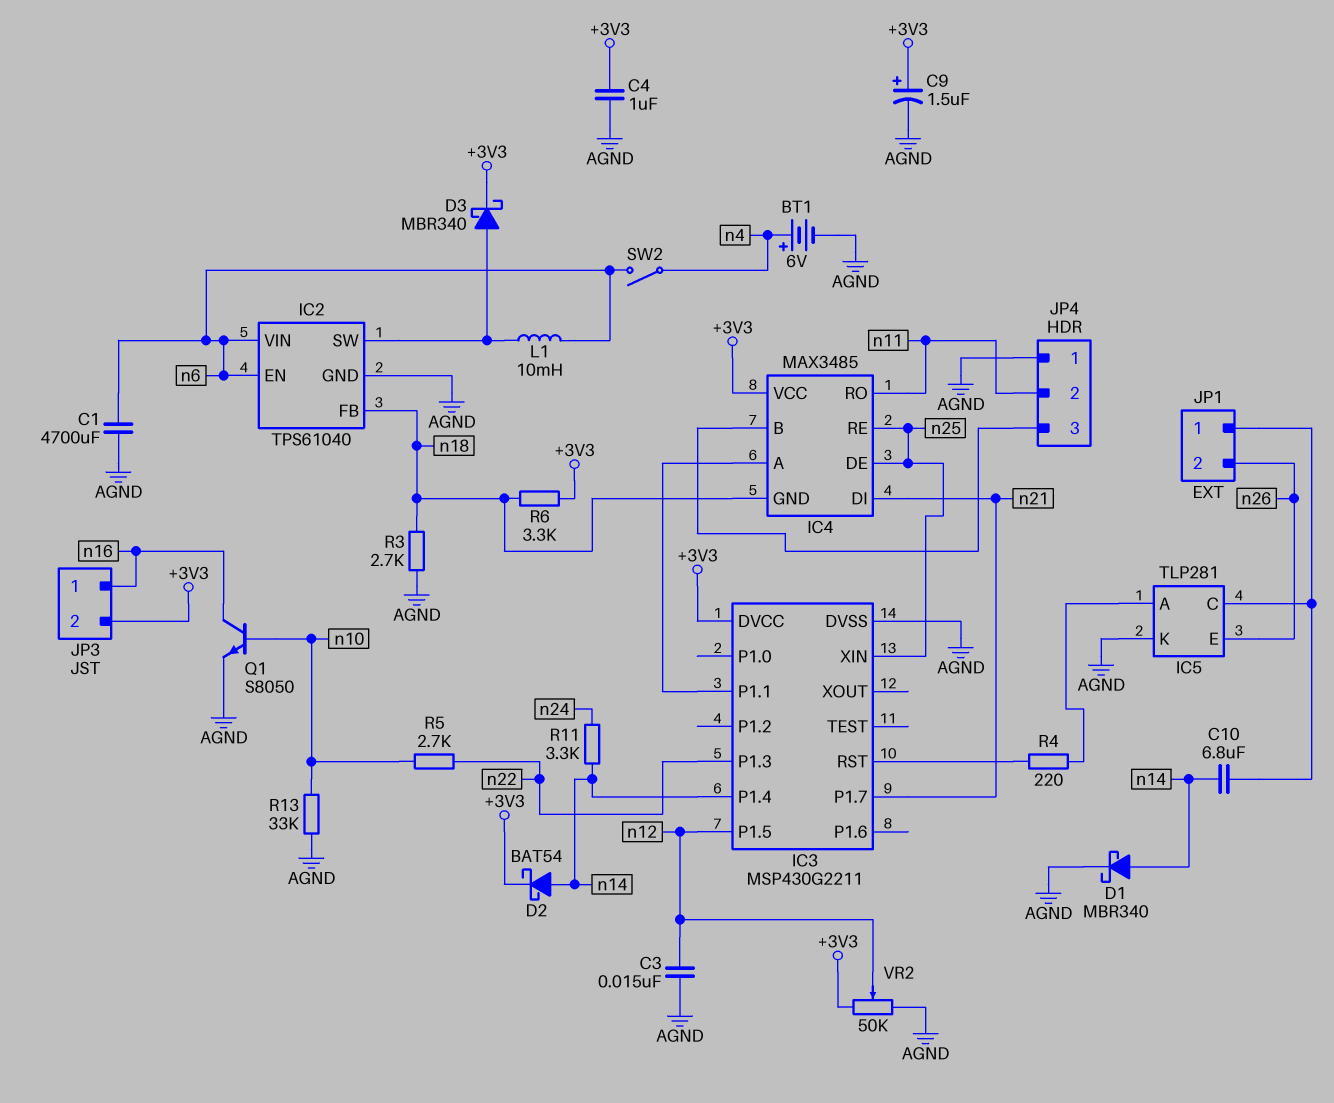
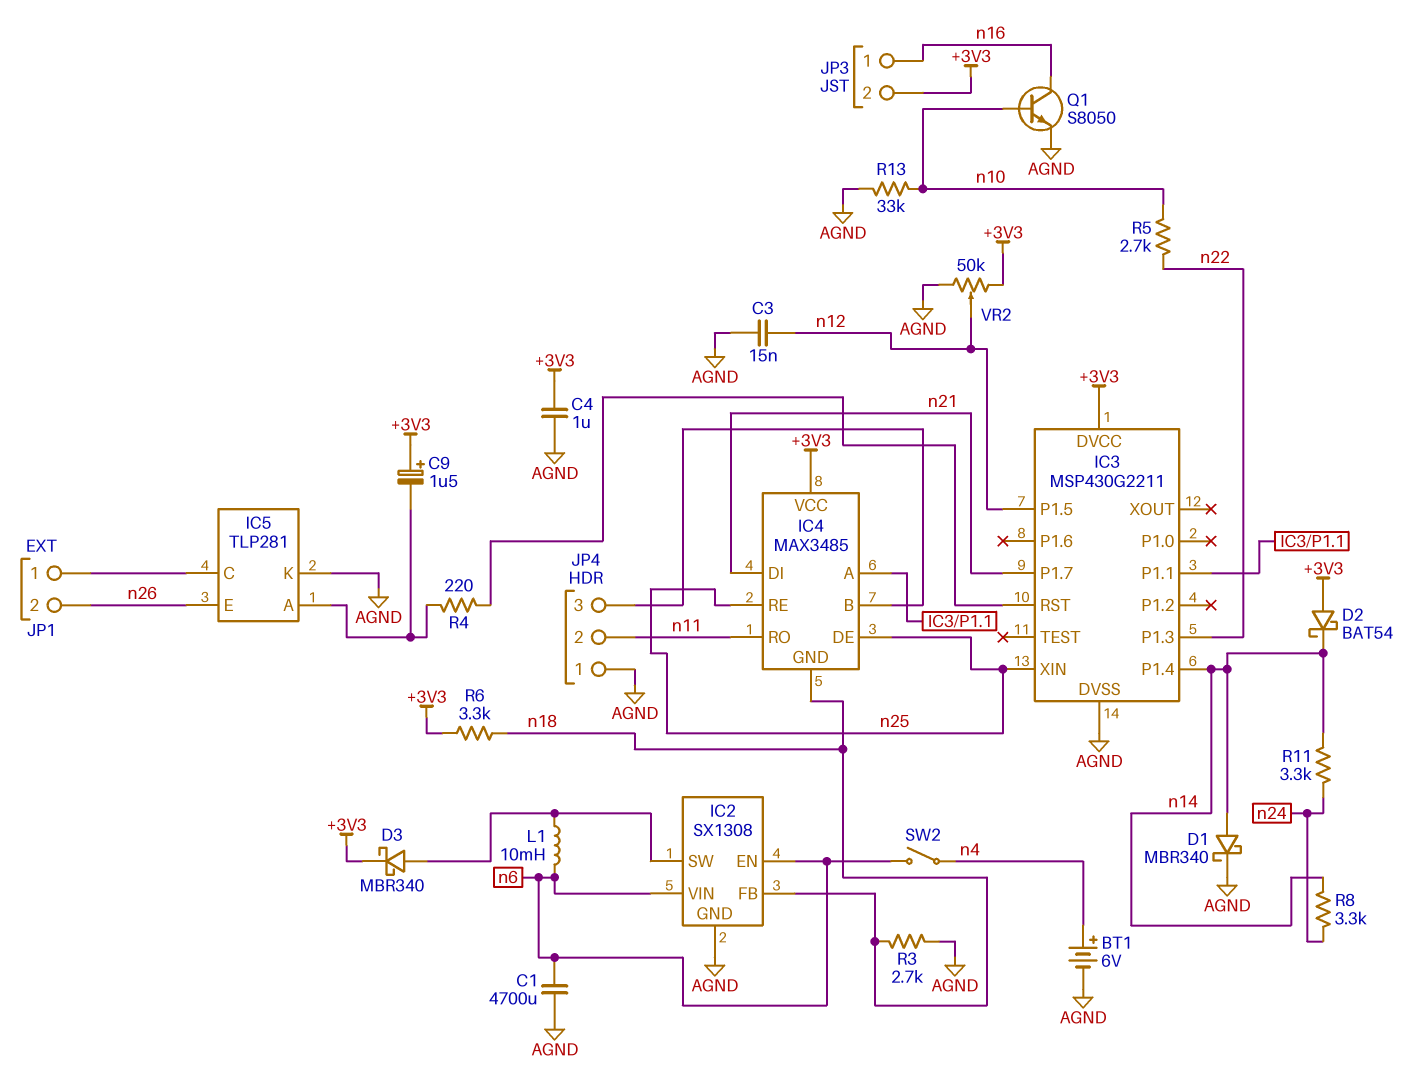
C9: 1.5uF (plus +3V3, minus AGND) -> 1.5uF (plus +3V3, minus IC5/A)
C10: 6.8uF (IC5/C, n14) -> none
D2: schottky BAT54 (A n14, K +3V3) -> schottky BAT54 (A +3V3, K n14)
IC2: TPS61040 -> SX1308
R8: none -> 3.3k (n14, n24)

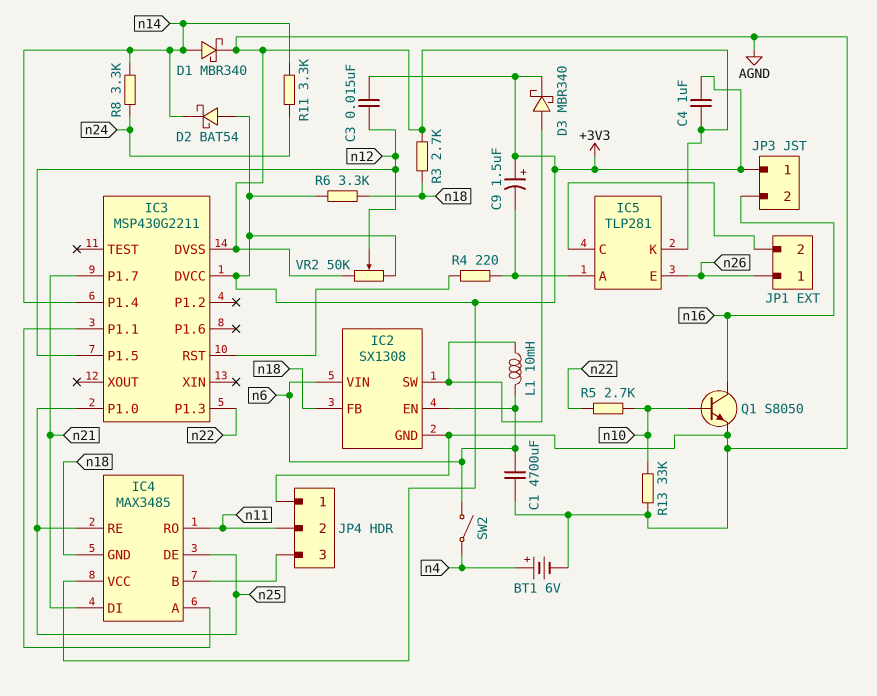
C3: 15nF (AGND, n12) -> 15nF (+3V3, n12)
IC3 pin P1.0: none -> n25
IC3 pin XIN: n25 -> none
JP1 pin 1: IC5/C -> n26
JP1 pin 2: n26 -> IC5/C
JP3 pin 1: n16 -> +3V3
JP3 pin 2: +3V3 -> n16

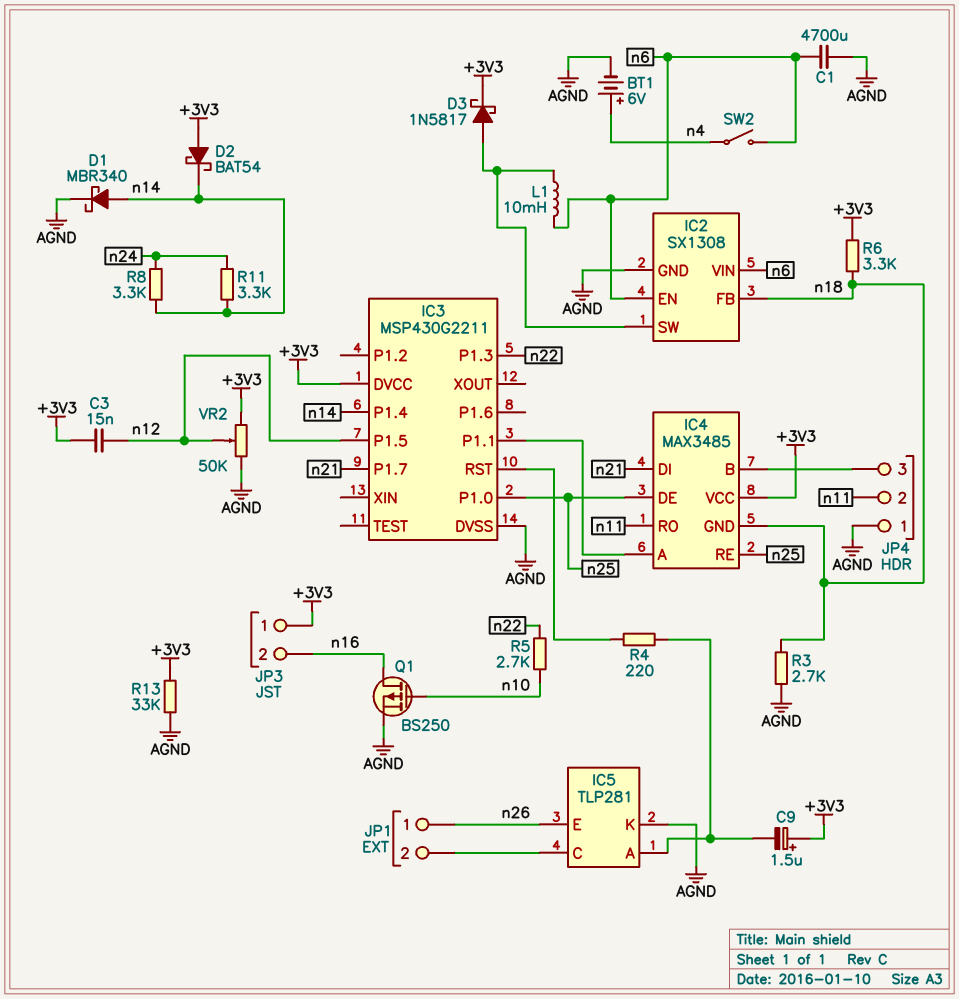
C4: 1uF (+3V3, AGND) -> none
D3: schottky MBR340 (A IC2/SW, K +3V3) -> schottky 1N5817 (A IC2/SW, K +3V3)
Q1: NPN S8050 (B n10, C n16, E AGND) -> PMOS BS250 (G n10, D n16, S AGND)
R13: 33k (AGND, n10) -> 33k (+3V3, AGND)

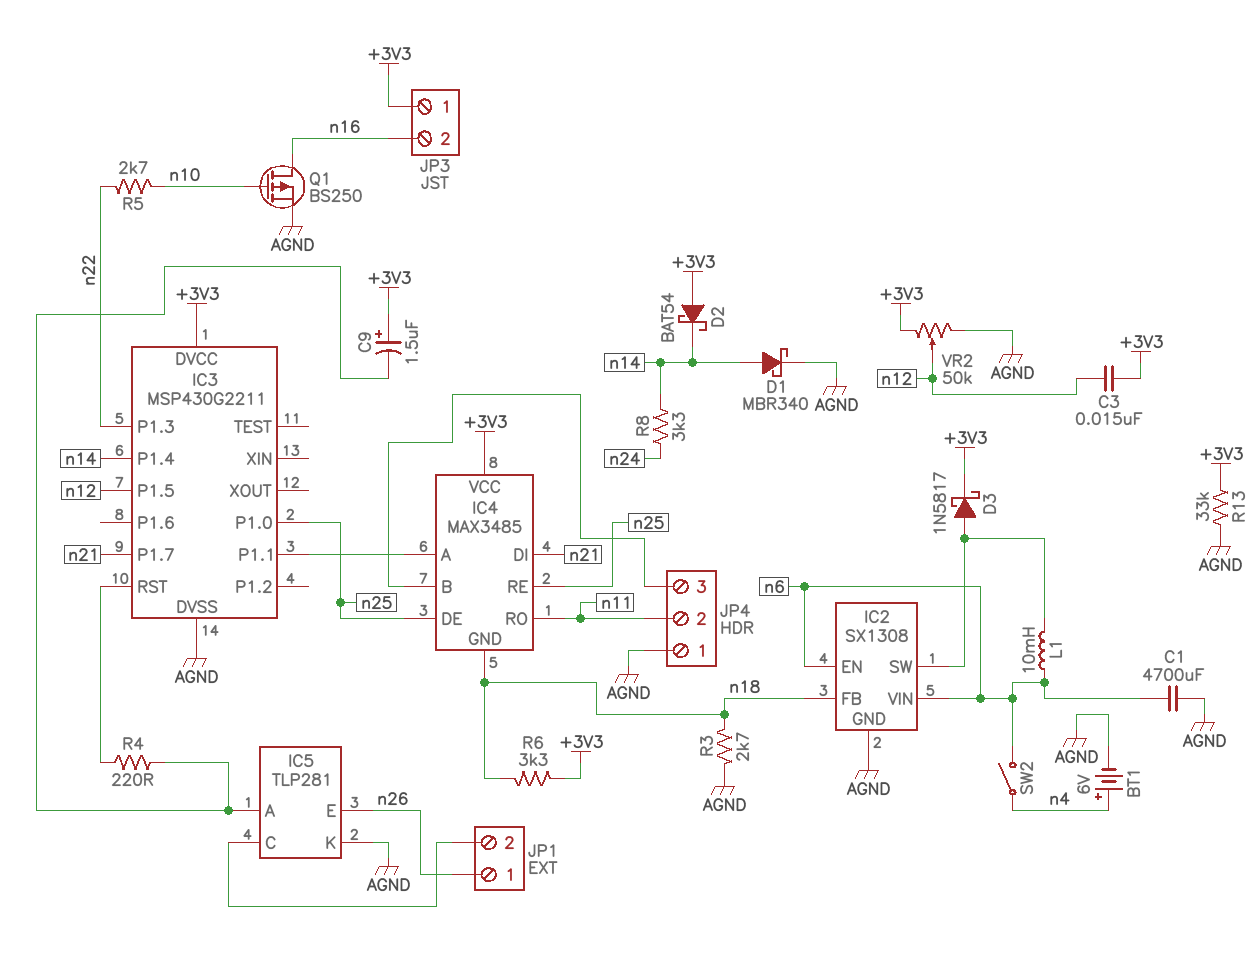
R11: 3.3k (n14, n24) -> none

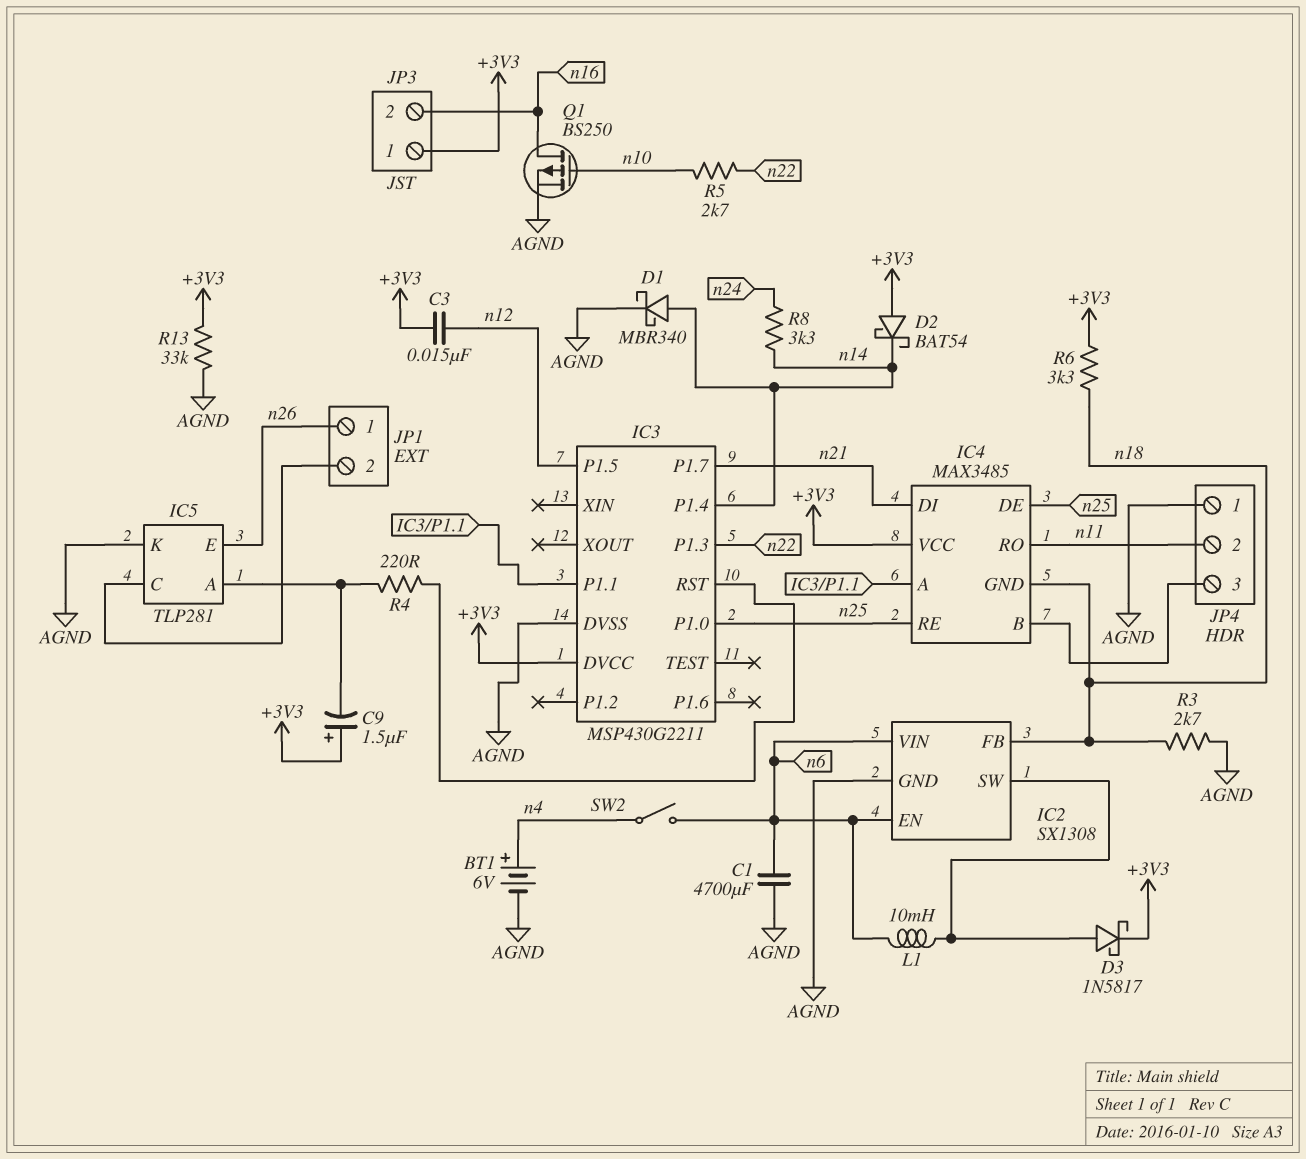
VR2: 50k (+3V3, AGND, wiper n12) -> none

